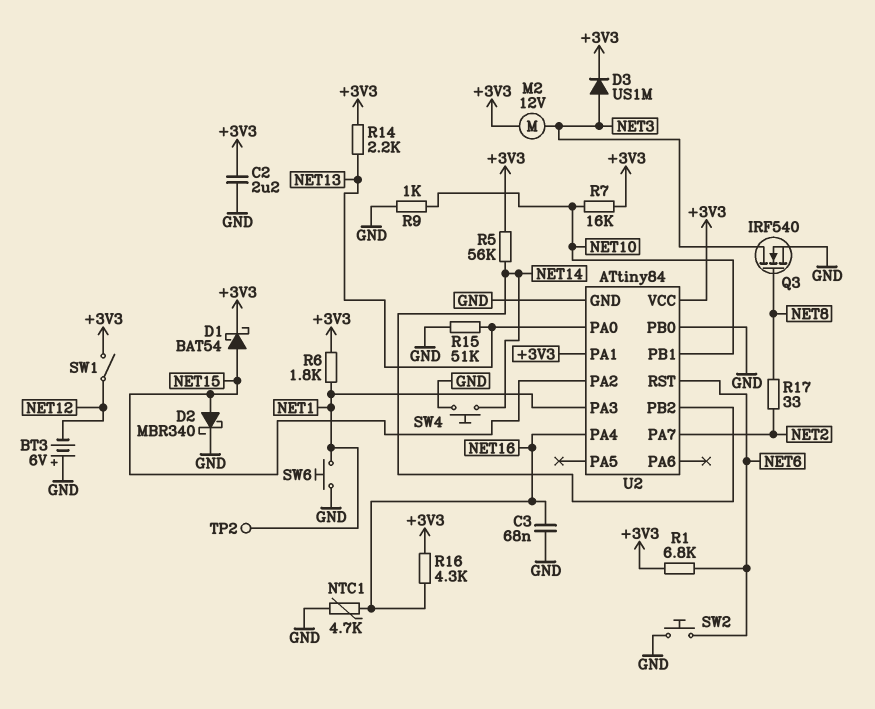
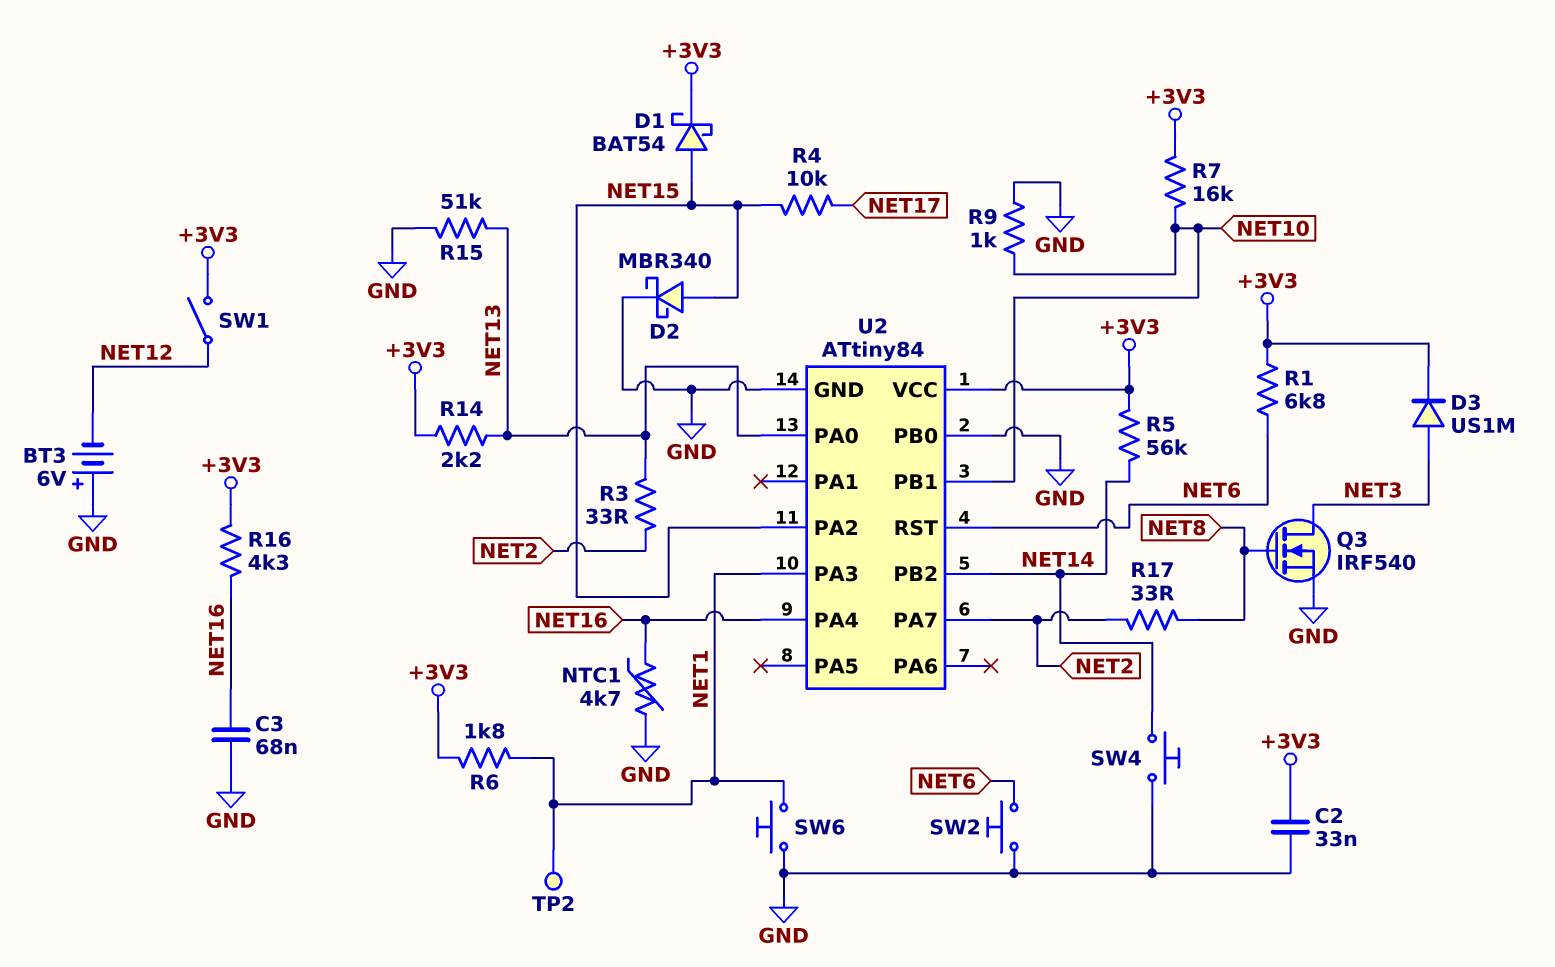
C2: 2.2uF (+3V3, GND) -> 33nF (+3V3, GND)
M2: motor 12V (+3V3, NET3) -> none
R3: none -> 33 (NET2, NET13)
R4: none -> 10k (NET15, NET17)
U2 pin PA1: +3V3 -> none

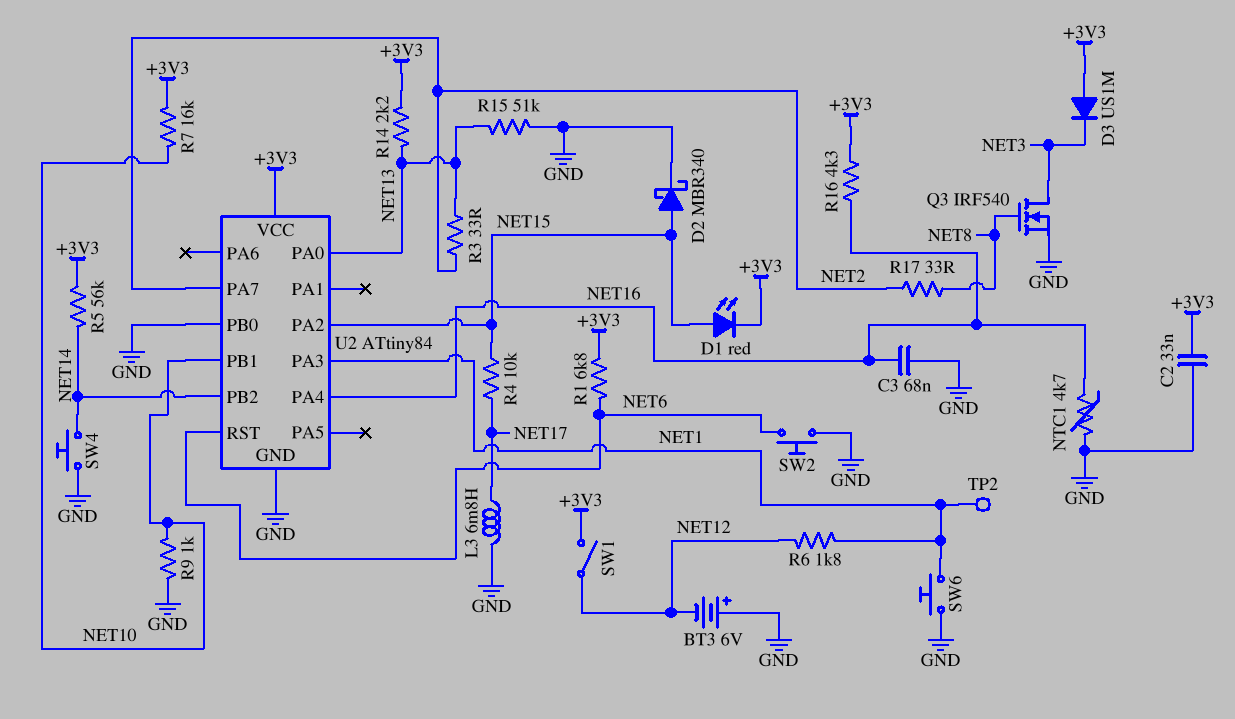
D1: schottky BAT54 (A NET15, K +3V3) -> LED red (A NET15, K +3V3)
D3: diode US1M (A NET3, K +3V3) -> diode US1M (A +3V3, K NET3)
L3: none -> 6.8mH (GND, NET17)
R6: 1.8k (+3V3, NET1) -> 1.8k (NET1, NET12)

